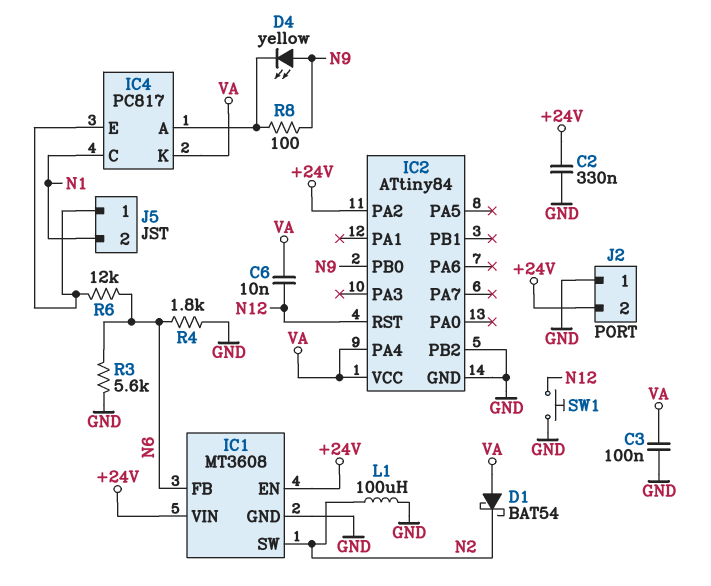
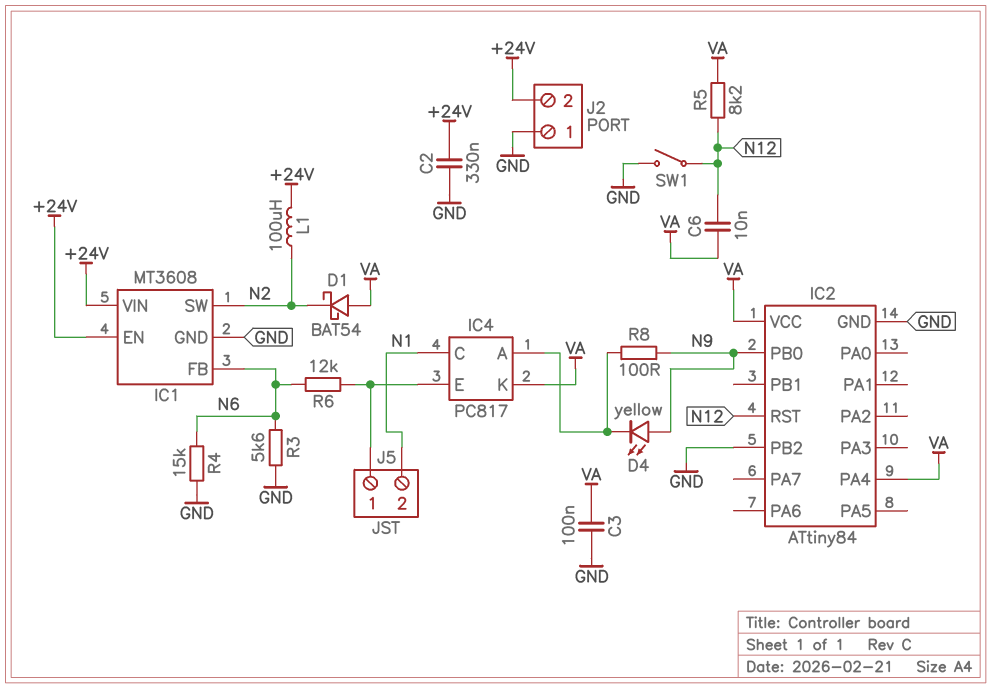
IC2 pin PA2: +24V -> none
L1: 100uH (GND, N2) -> 100uH (+24V, N2)
R4: 1.8k (GND, N6) -> 15k (GND, N6)
R5: none -> 8.2k (N12, VA)
SW1: button (GND, N12) -> switch (GND, N12)

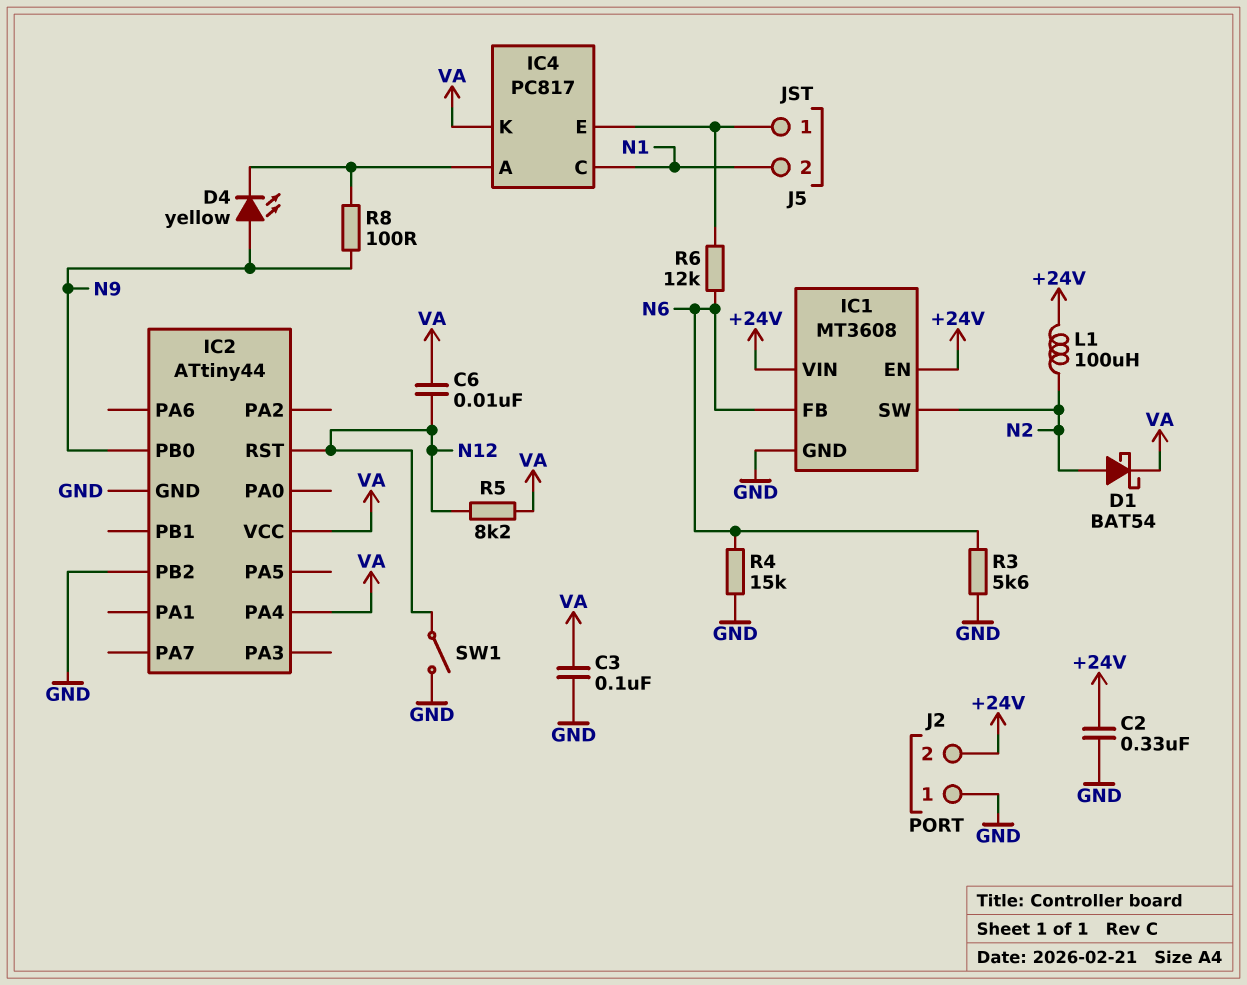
D1: schottky BAT54 (A VA, K N2) -> schottky BAT54 (A N2, K VA)
IC2: ATtiny84 -> ATtiny44

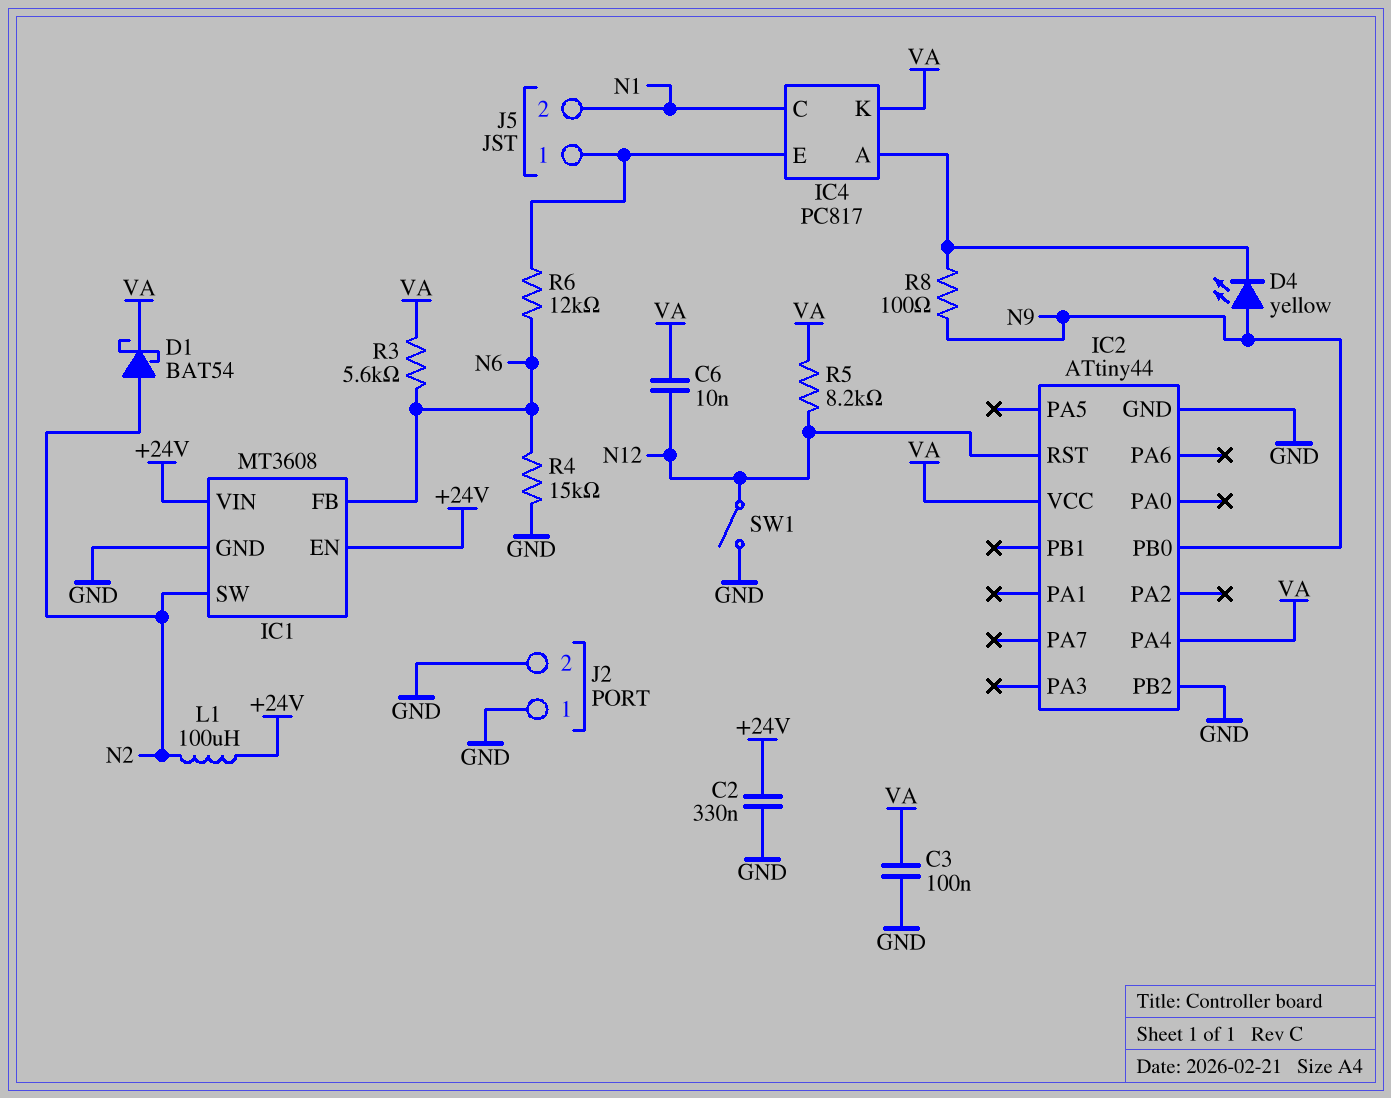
J2 pin 2: +24V -> GND
R3: 5.6k (GND, N6) -> 5.6k (N6, VA)

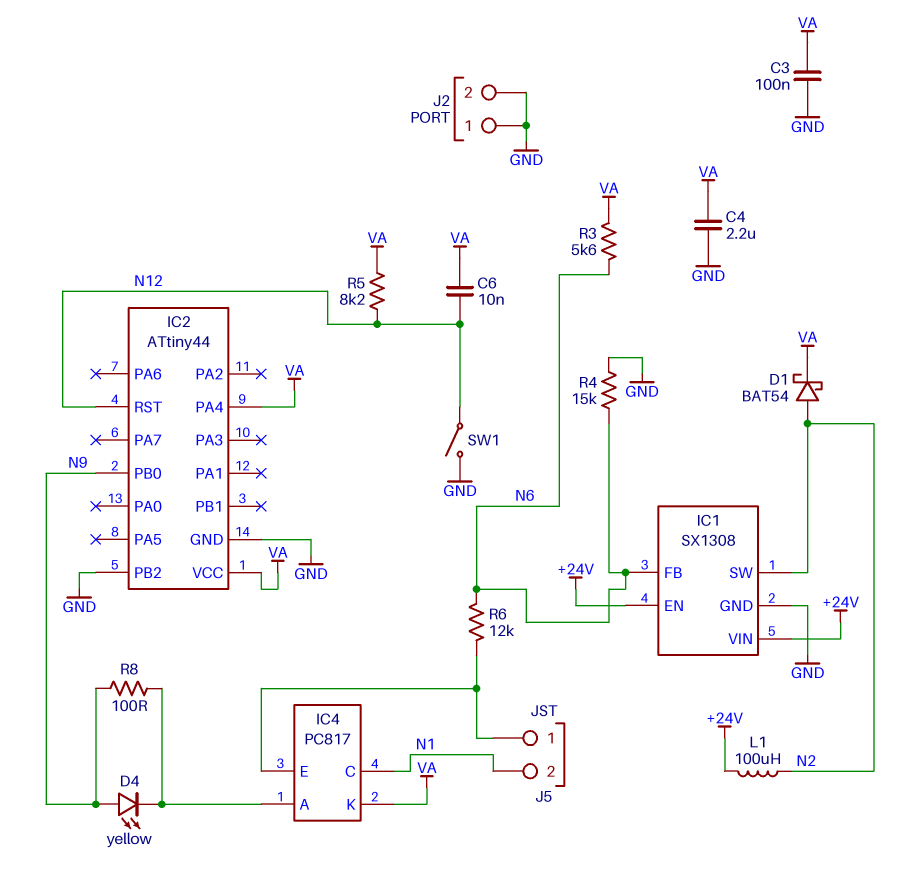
C2: 330nF (+24V, GND) -> none
C4: none -> 2.2uF (GND, VA)
IC1: MT3608 -> SX1308

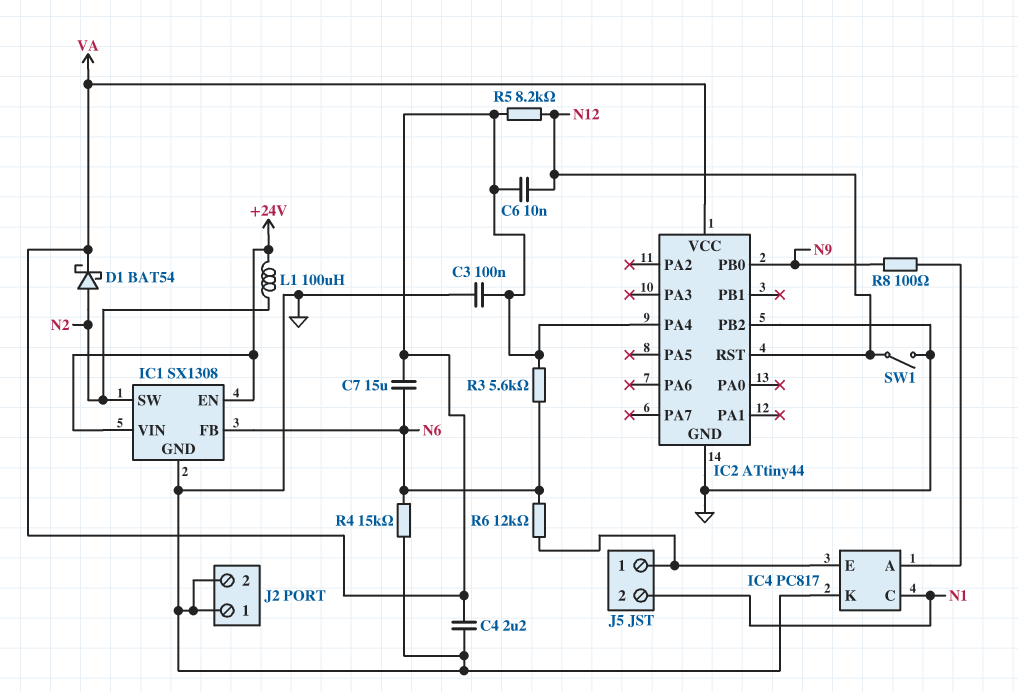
C7: none -> 15uF (N6, VA)
D4: LED yellow (A N9, K IC4/A) -> none
IC4 pin K: VA -> GND

